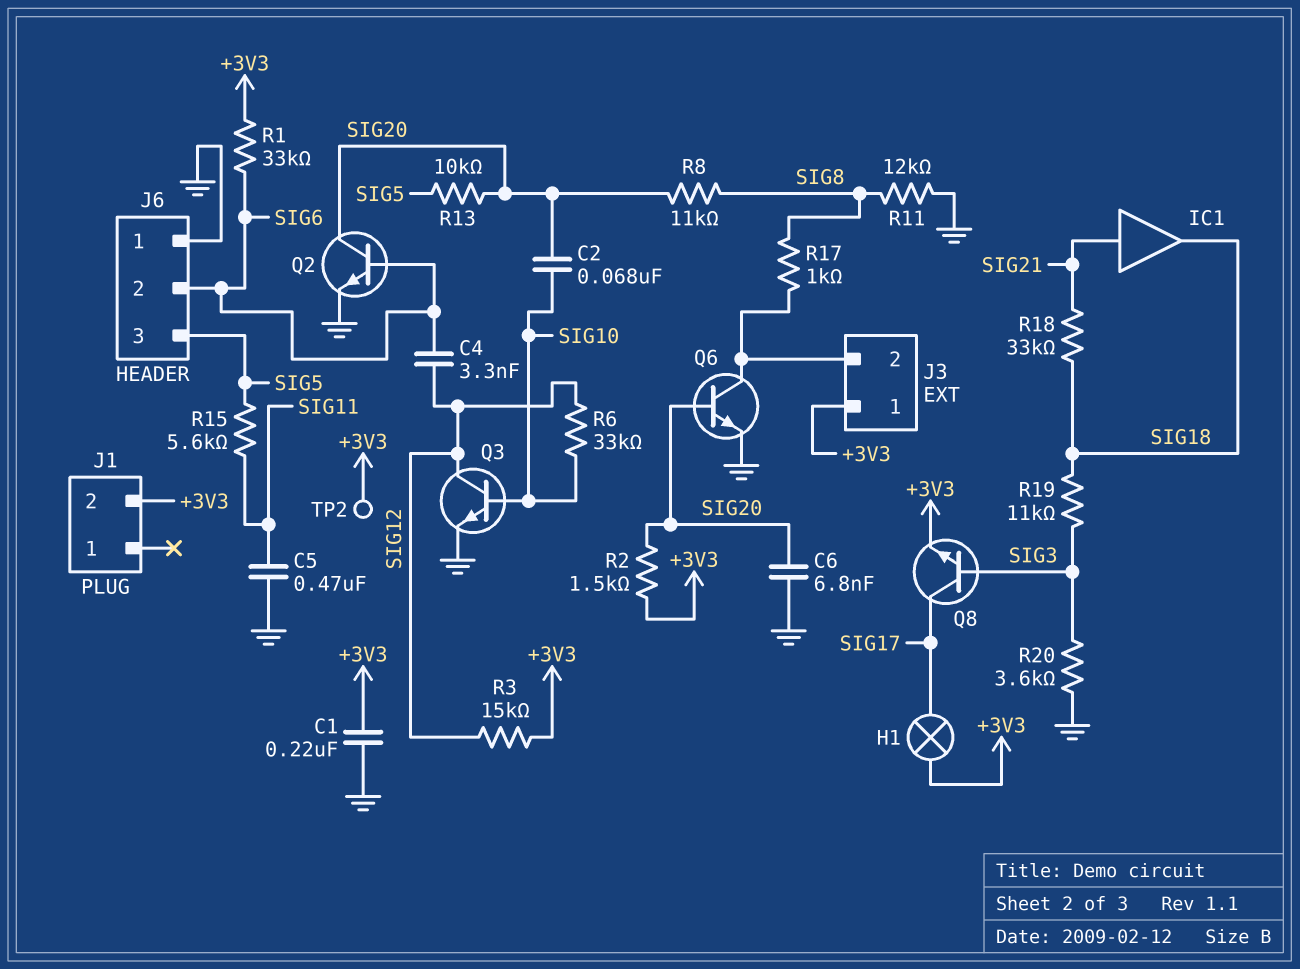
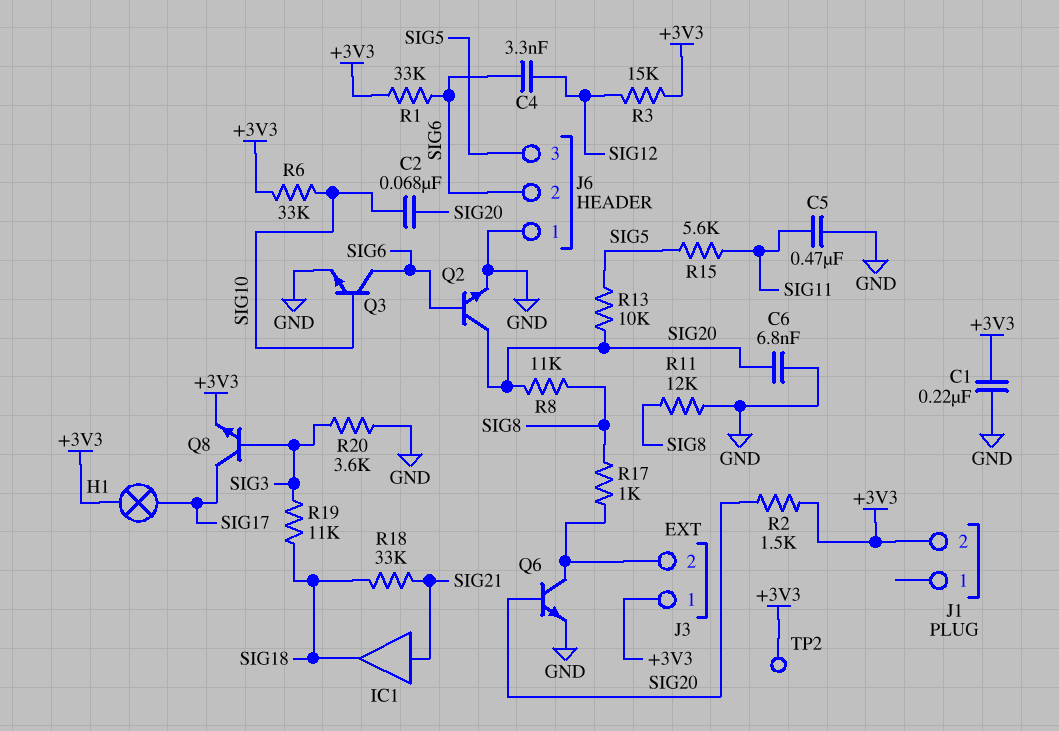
Q3: NPN (B SIG10, C SIG12, E GND) -> NPN (B SIG10, C SIG6, E GND)
R6: 33k (SIG10, SIG12) -> 33k (+3V3, SIG10)

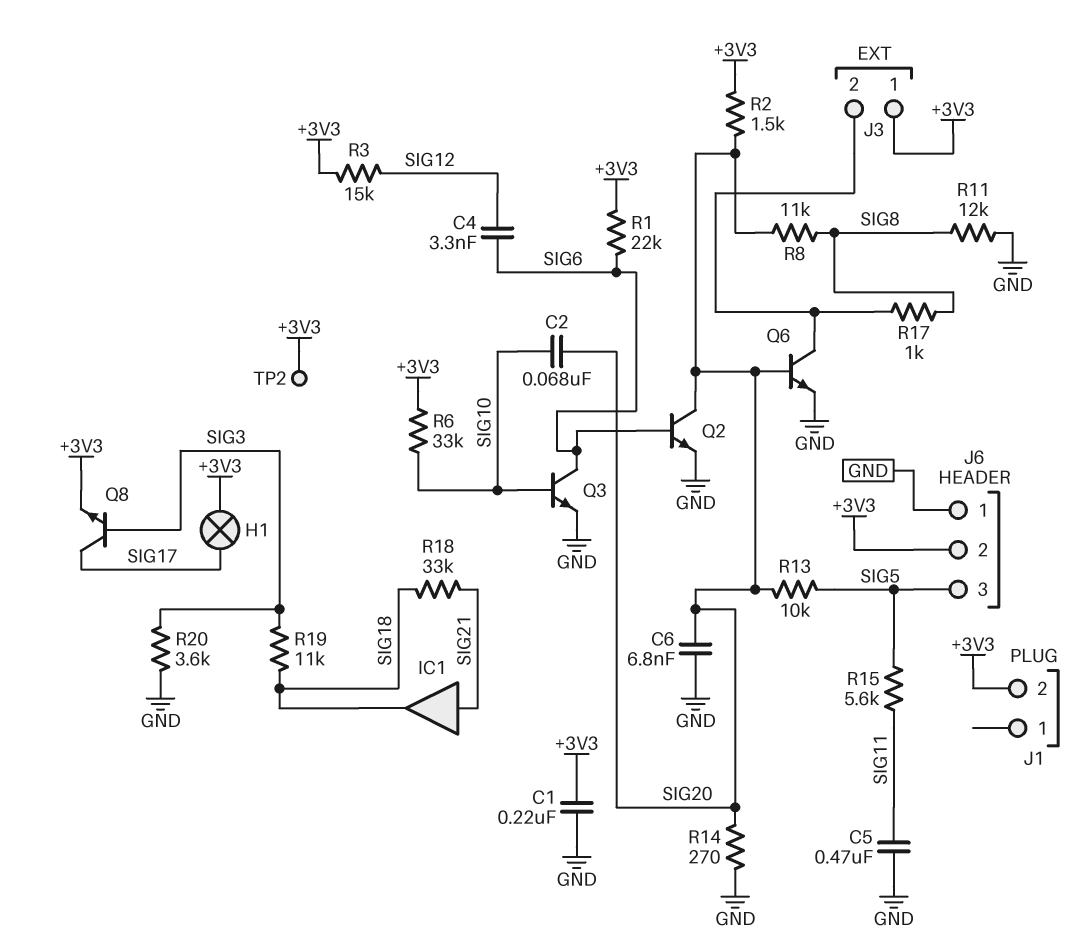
J6 pin 2: SIG6 -> +3V3
R1: 33k (+3V3, SIG6) -> 22k (+3V3, SIG6)
R14: none -> 270 (GND, SIG20)

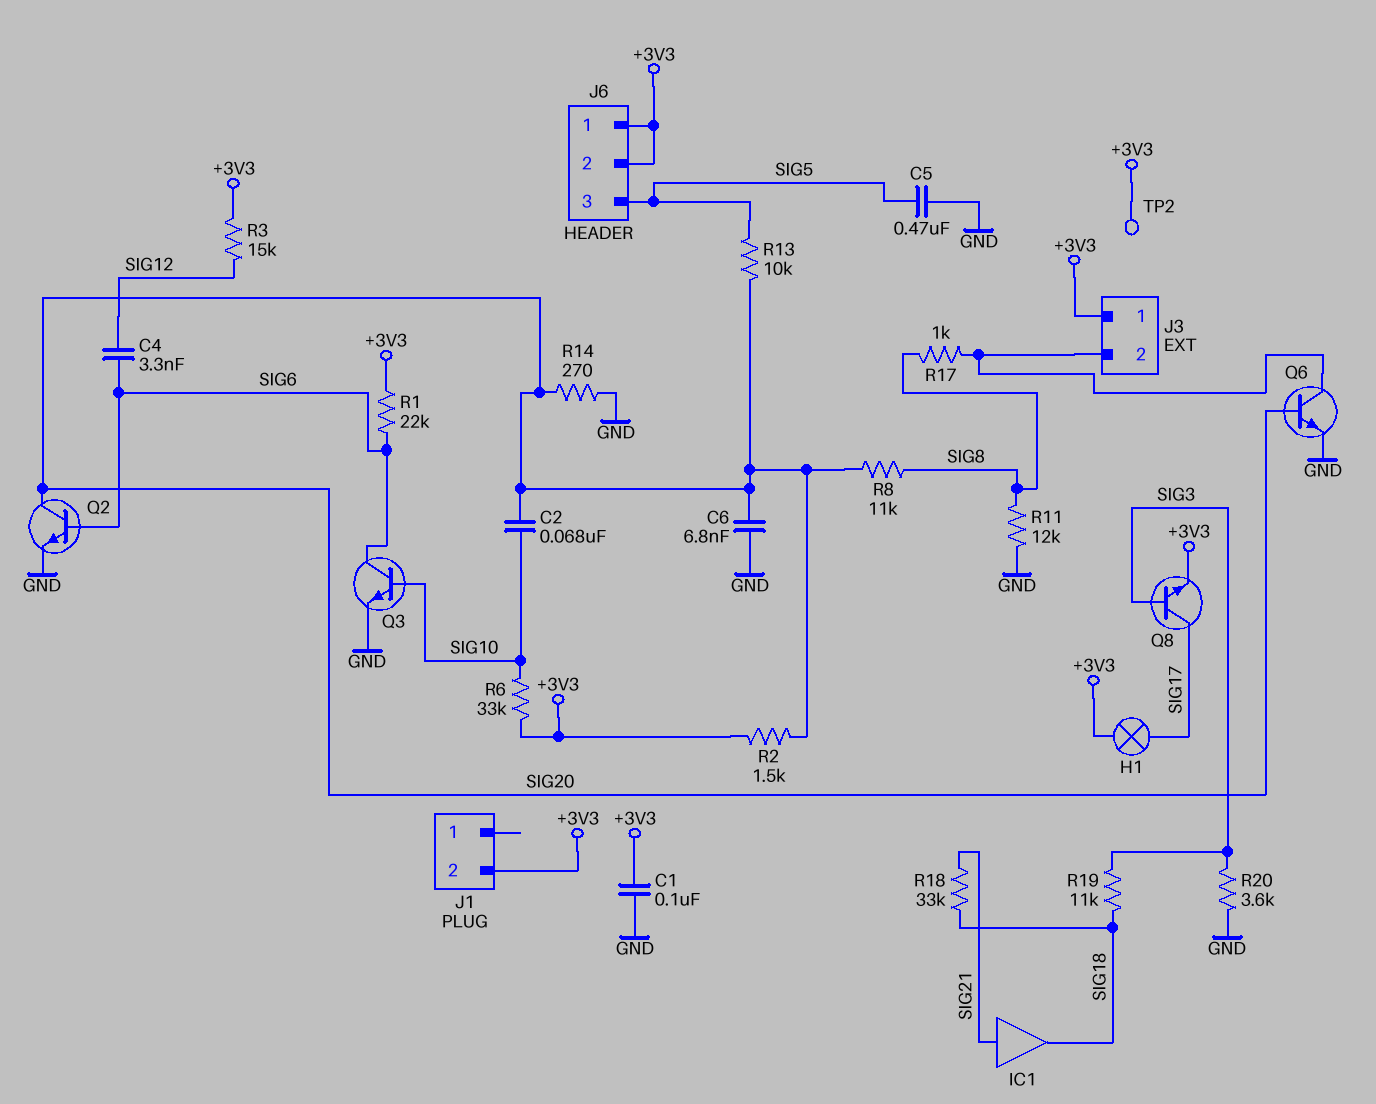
C1: 220nF (+3V3, GND) -> 100nF (+3V3, GND)
C5: 470nF (GND, SIG11) -> 470nF (GND, SIG5)
J6 pin 1: GND -> +3V3
R15: 5.6k (SIG5, SIG11) -> none

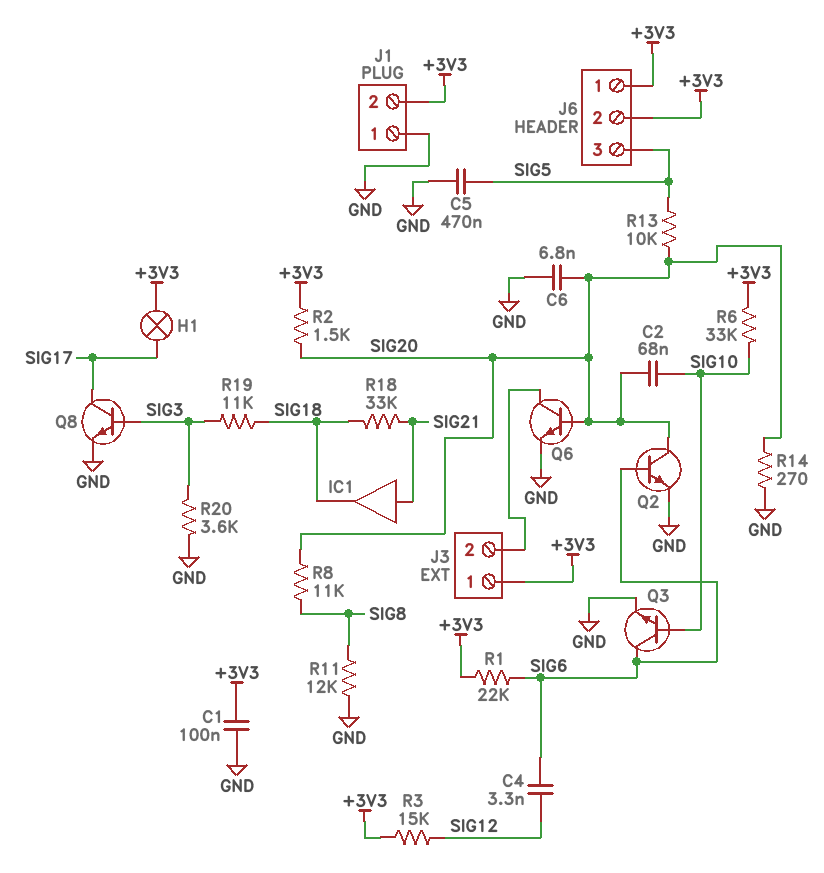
J1 pin 1: none -> GND
Q8: NPN (B SIG3, C SIG17, E +3V3) -> NPN (B SIG3, C SIG17, E GND)
R17: 1k (J3/2, SIG8) -> none
TP2: test point (+3V3) -> none

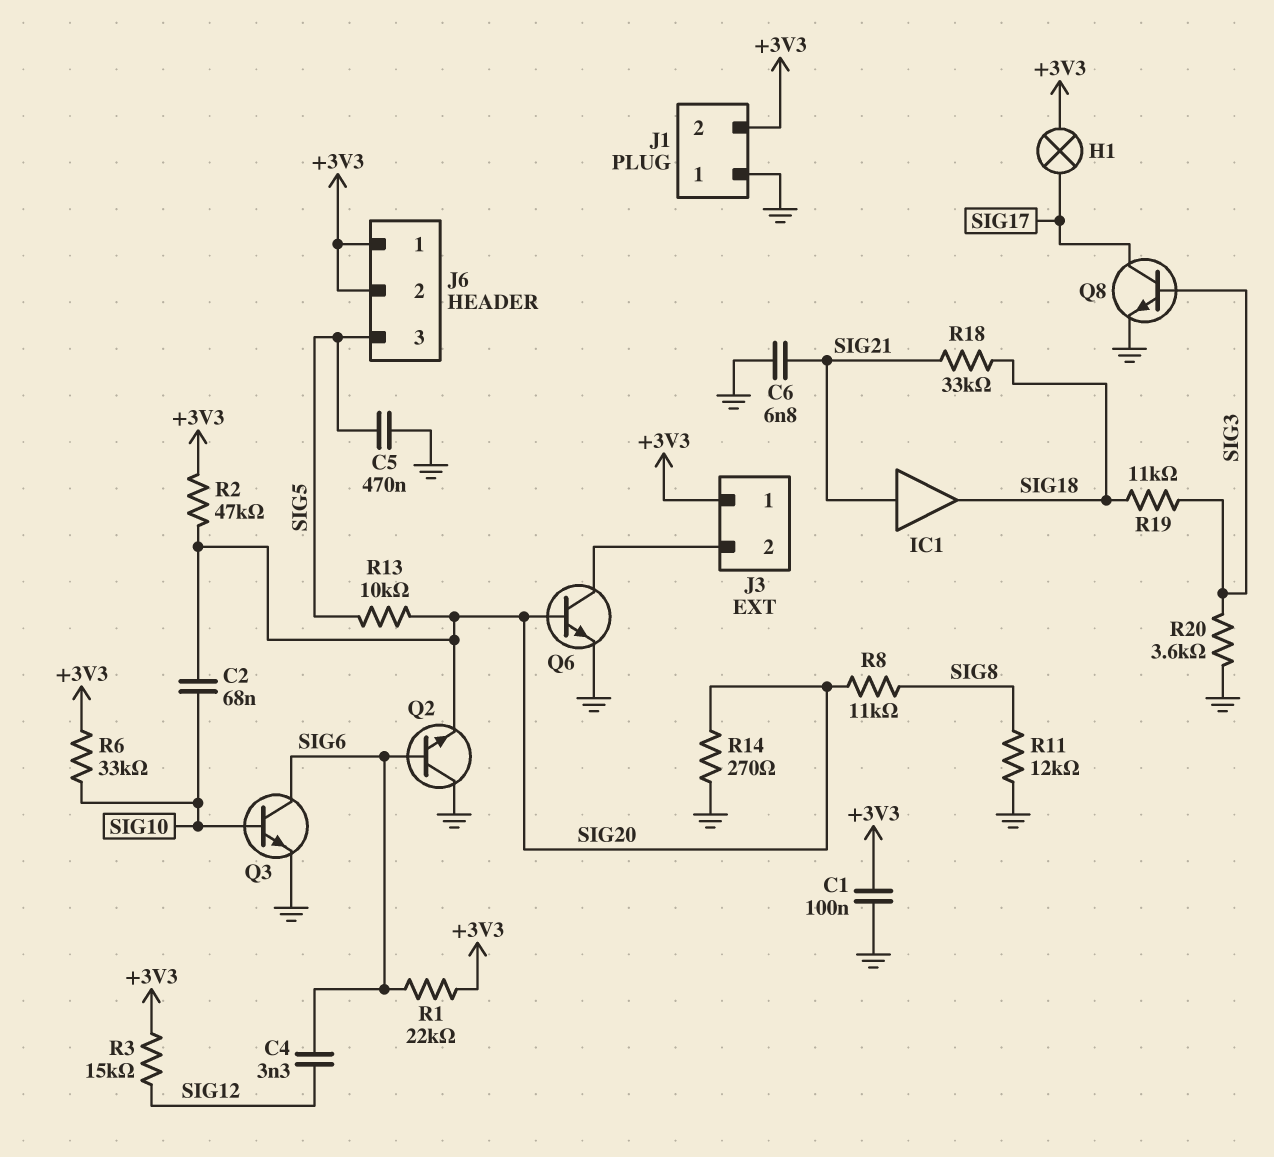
C6: 6.8nF (GND, SIG20) -> 6.8nF (GND, SIG21)
Q2: NPN (B SIG6, C SIG20, E GND) -> NPN (B SIG6, C GND, E SIG20)
R2: 1.5k (+3V3, SIG20) -> 47k (+3V3, SIG20)

